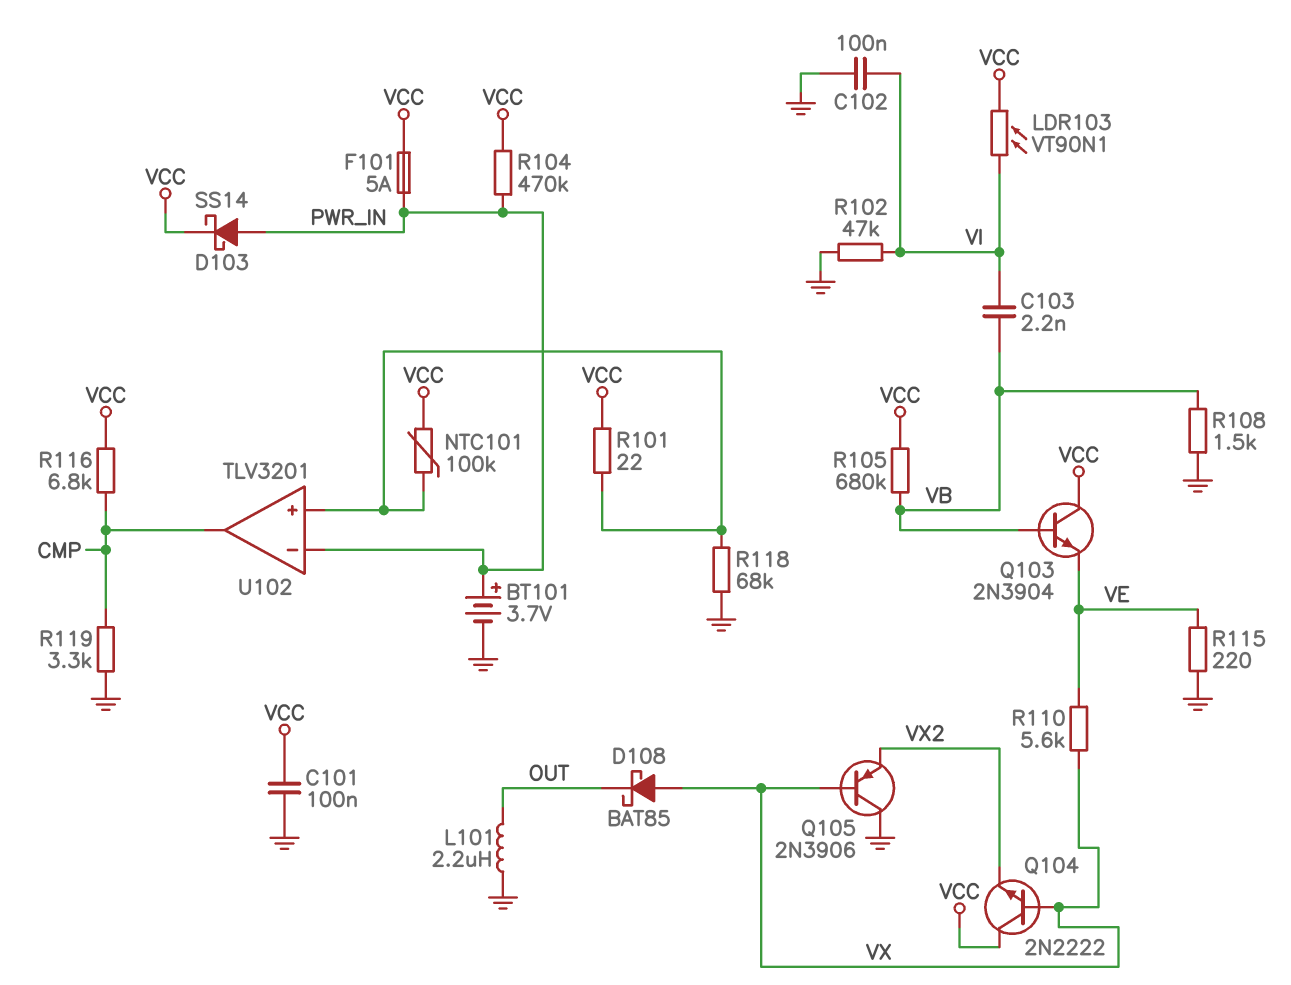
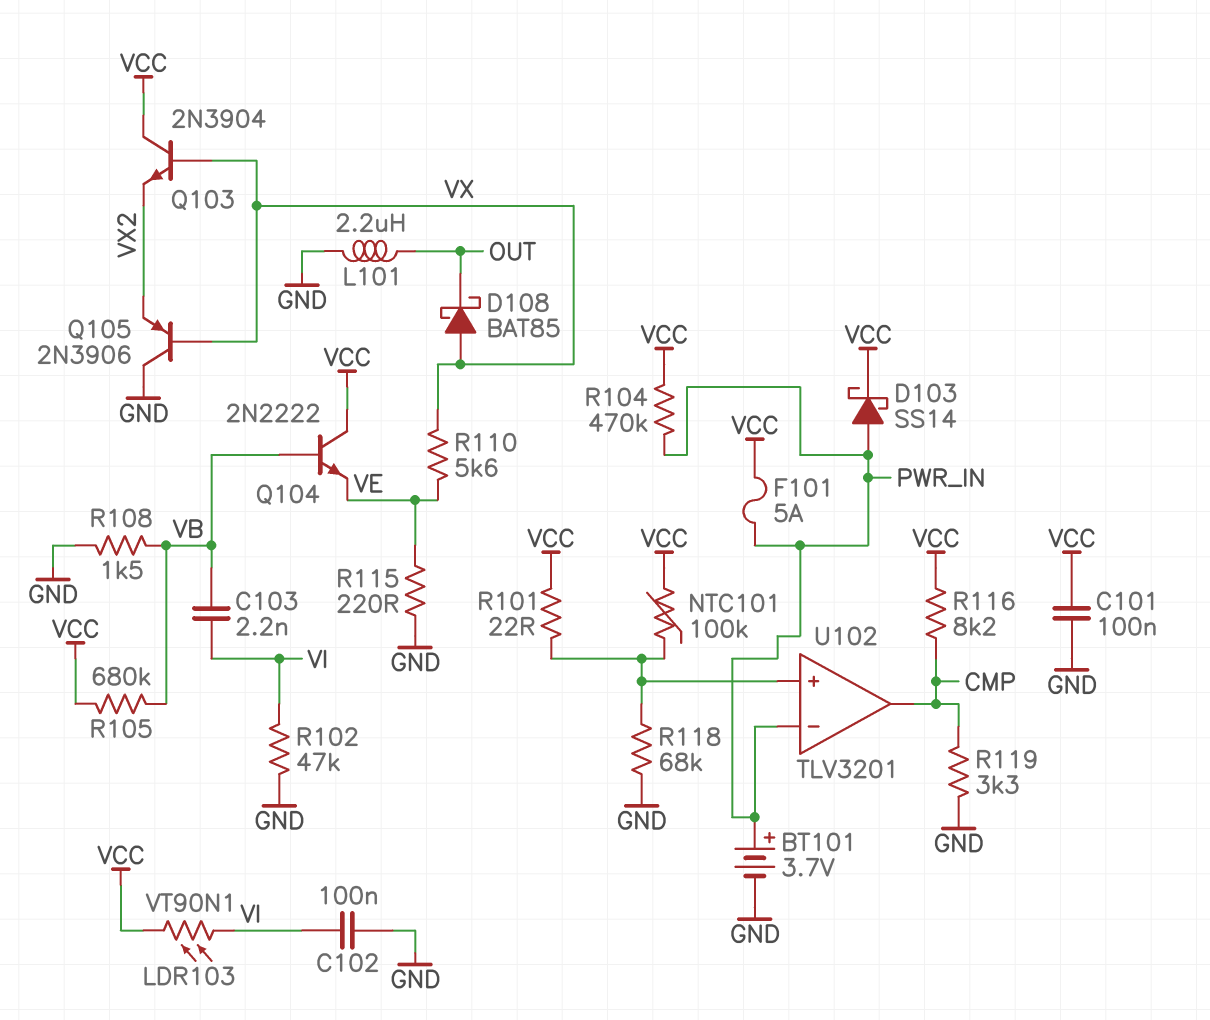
Q103: NPN 2N3904 (B VB, C VCC, E VE) -> NPN 2N3904 (B VX, C VCC, E VX2)
Q104: NPN 2N2222 (B VX, C VCC, E VX2) -> NPN 2N2222 (B VB, C VCC, E VE)
R116: 6.8k (CMP, VCC) -> 8.2k (CMP, VCC)

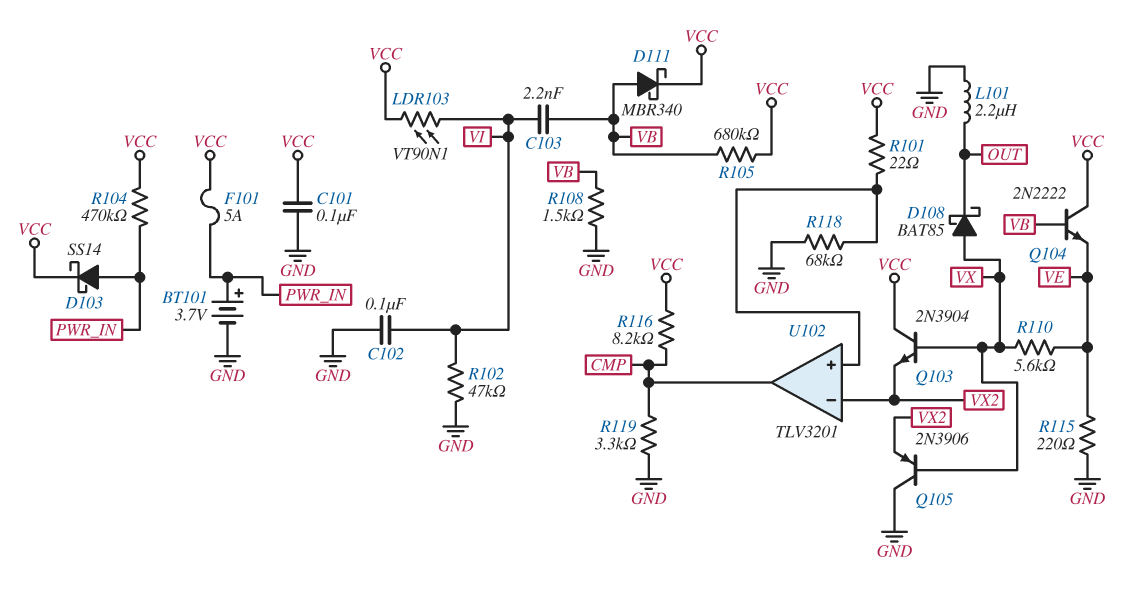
D111: none -> schottky MBR340 (A VB, K VCC)
NTC101: 100k (U102/in+, VCC) -> none
U102 pin in-: PWR_IN -> VX2

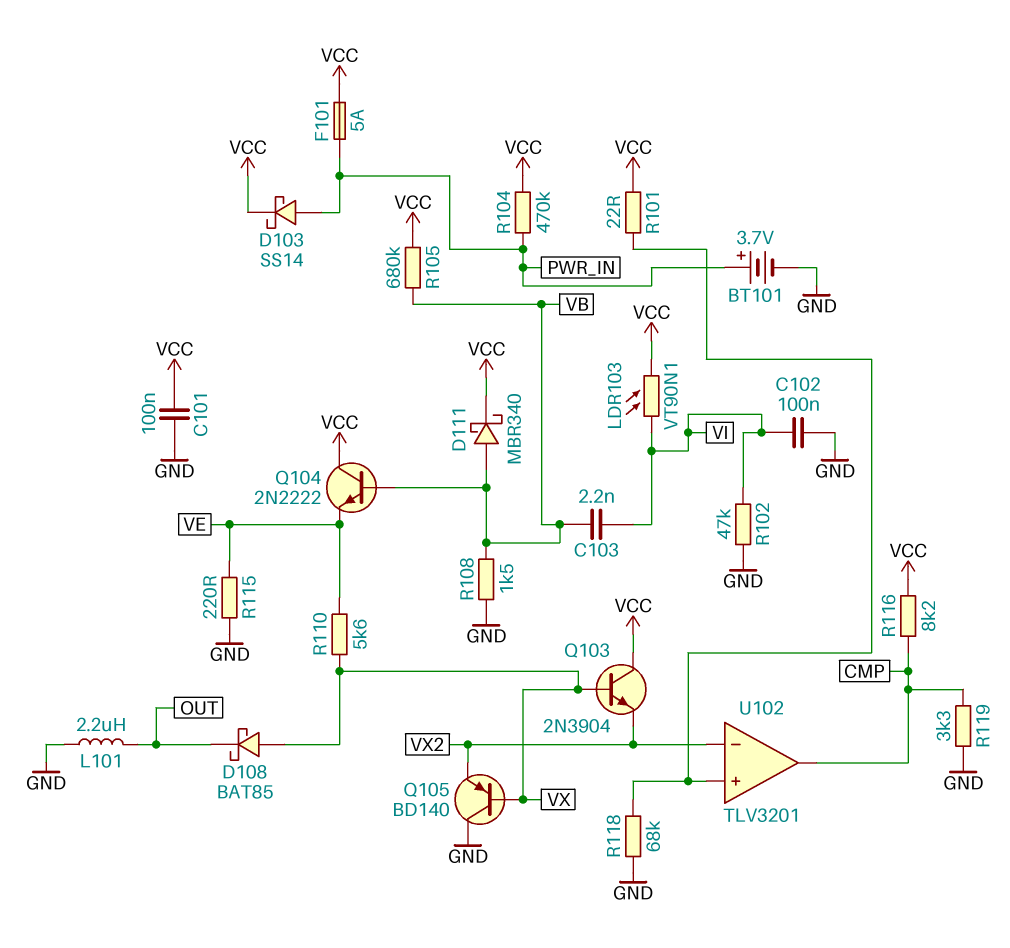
Q105: PNP 2N3906 (B VX, C GND, E VX2) -> PNP BD140 (B VX, C GND, E VX2)

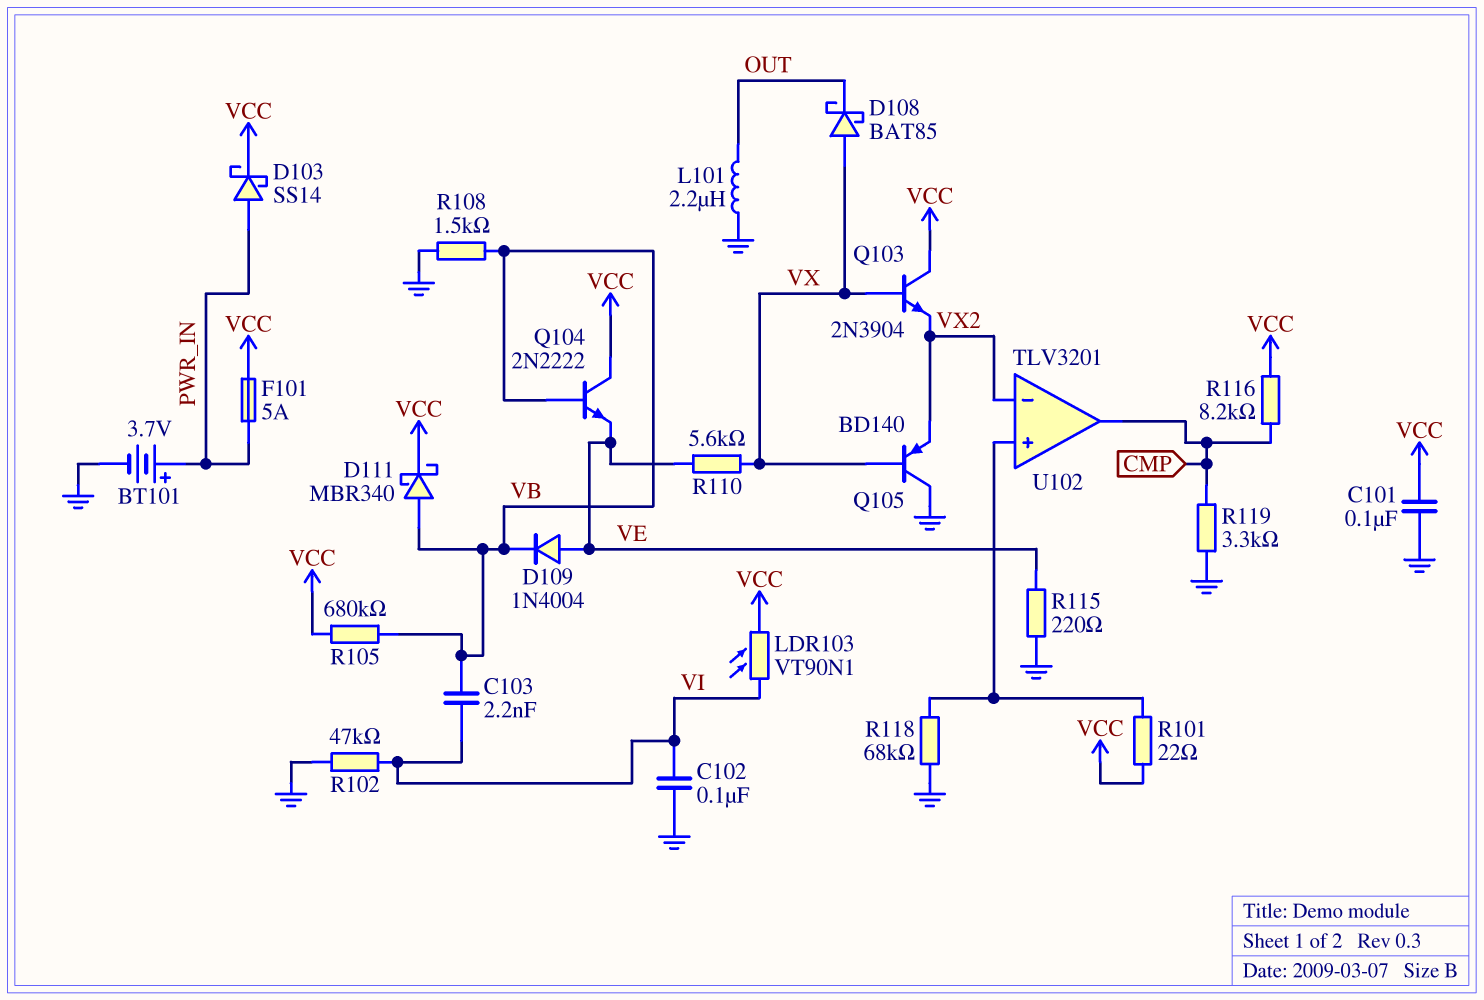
D109: none -> diode 1N4004 (A VE, K VB)
R104: 470k (PWR_IN, VCC) -> none

